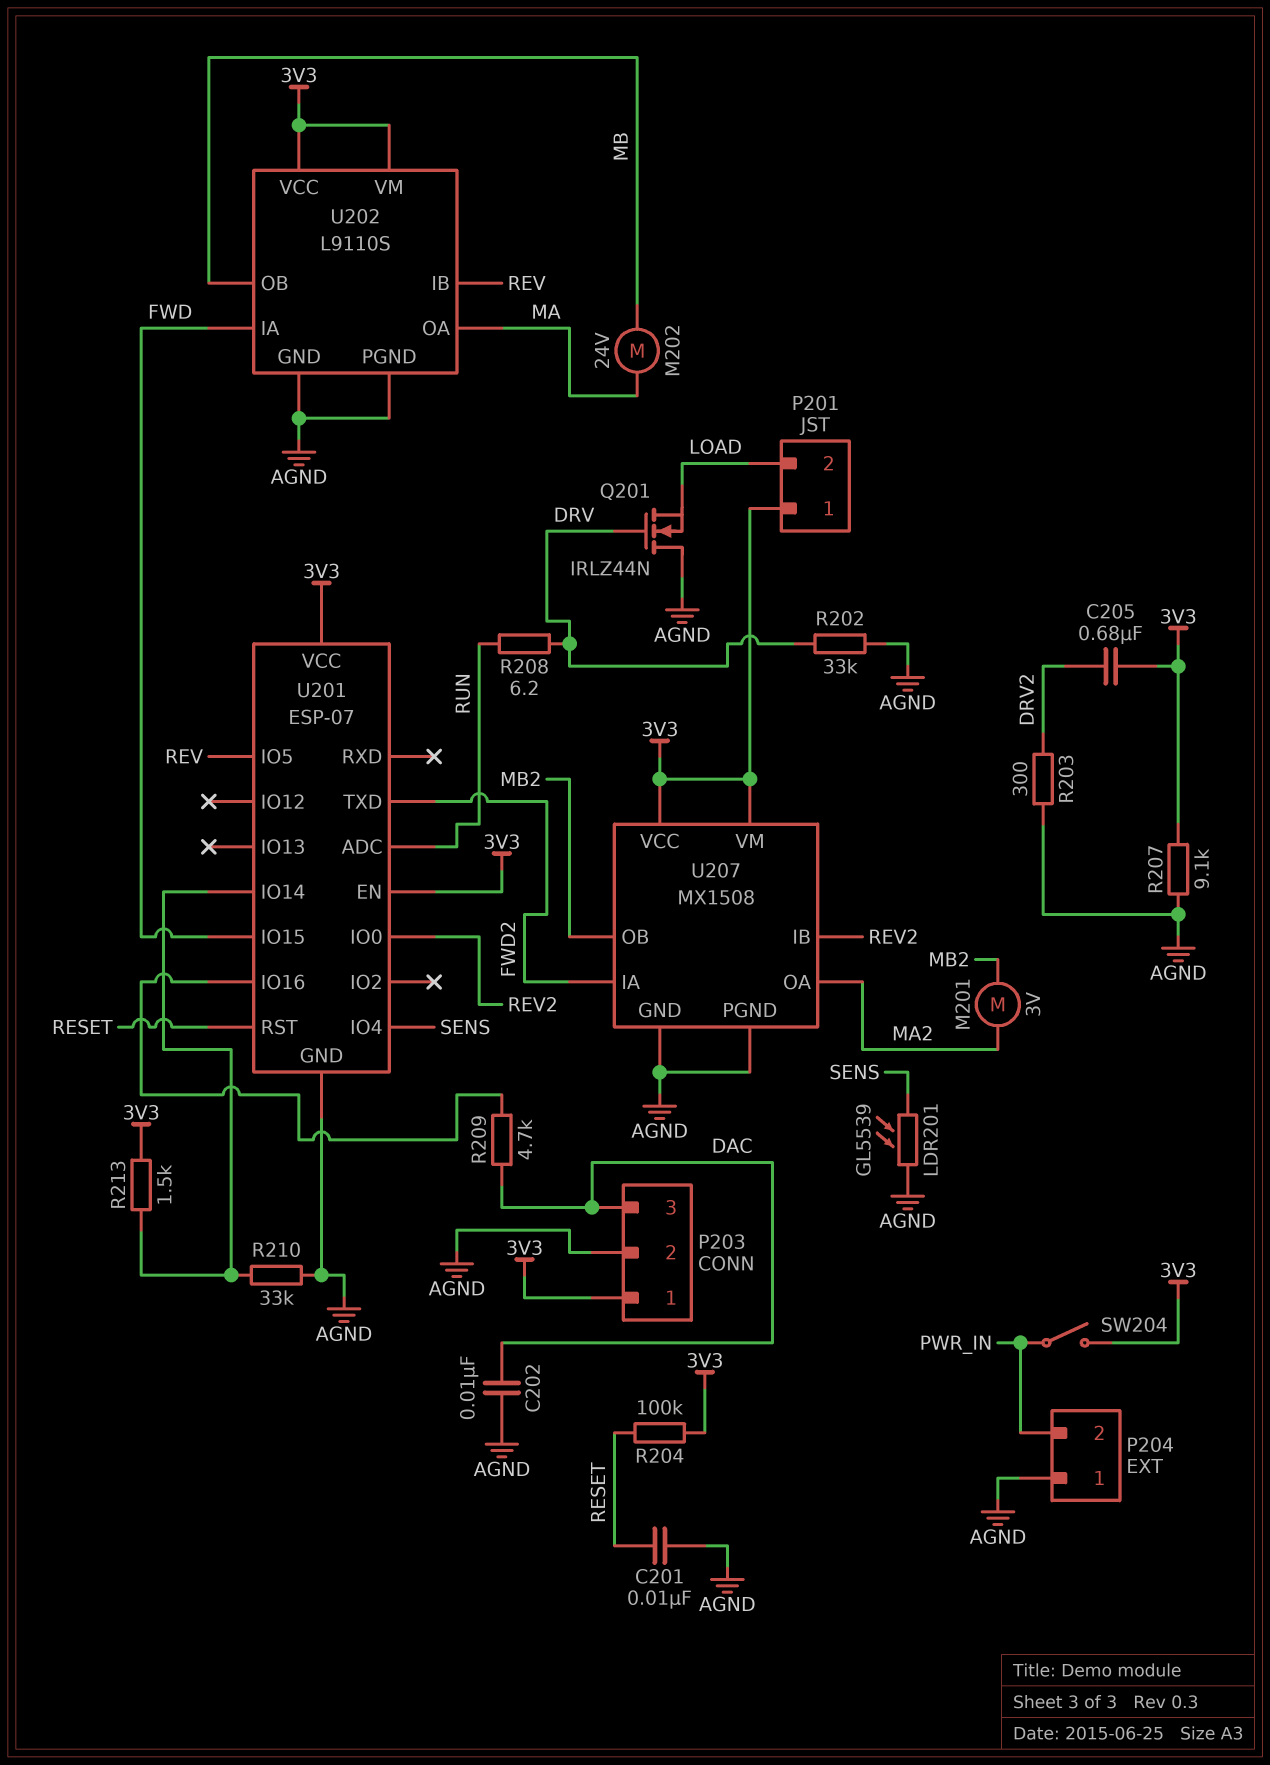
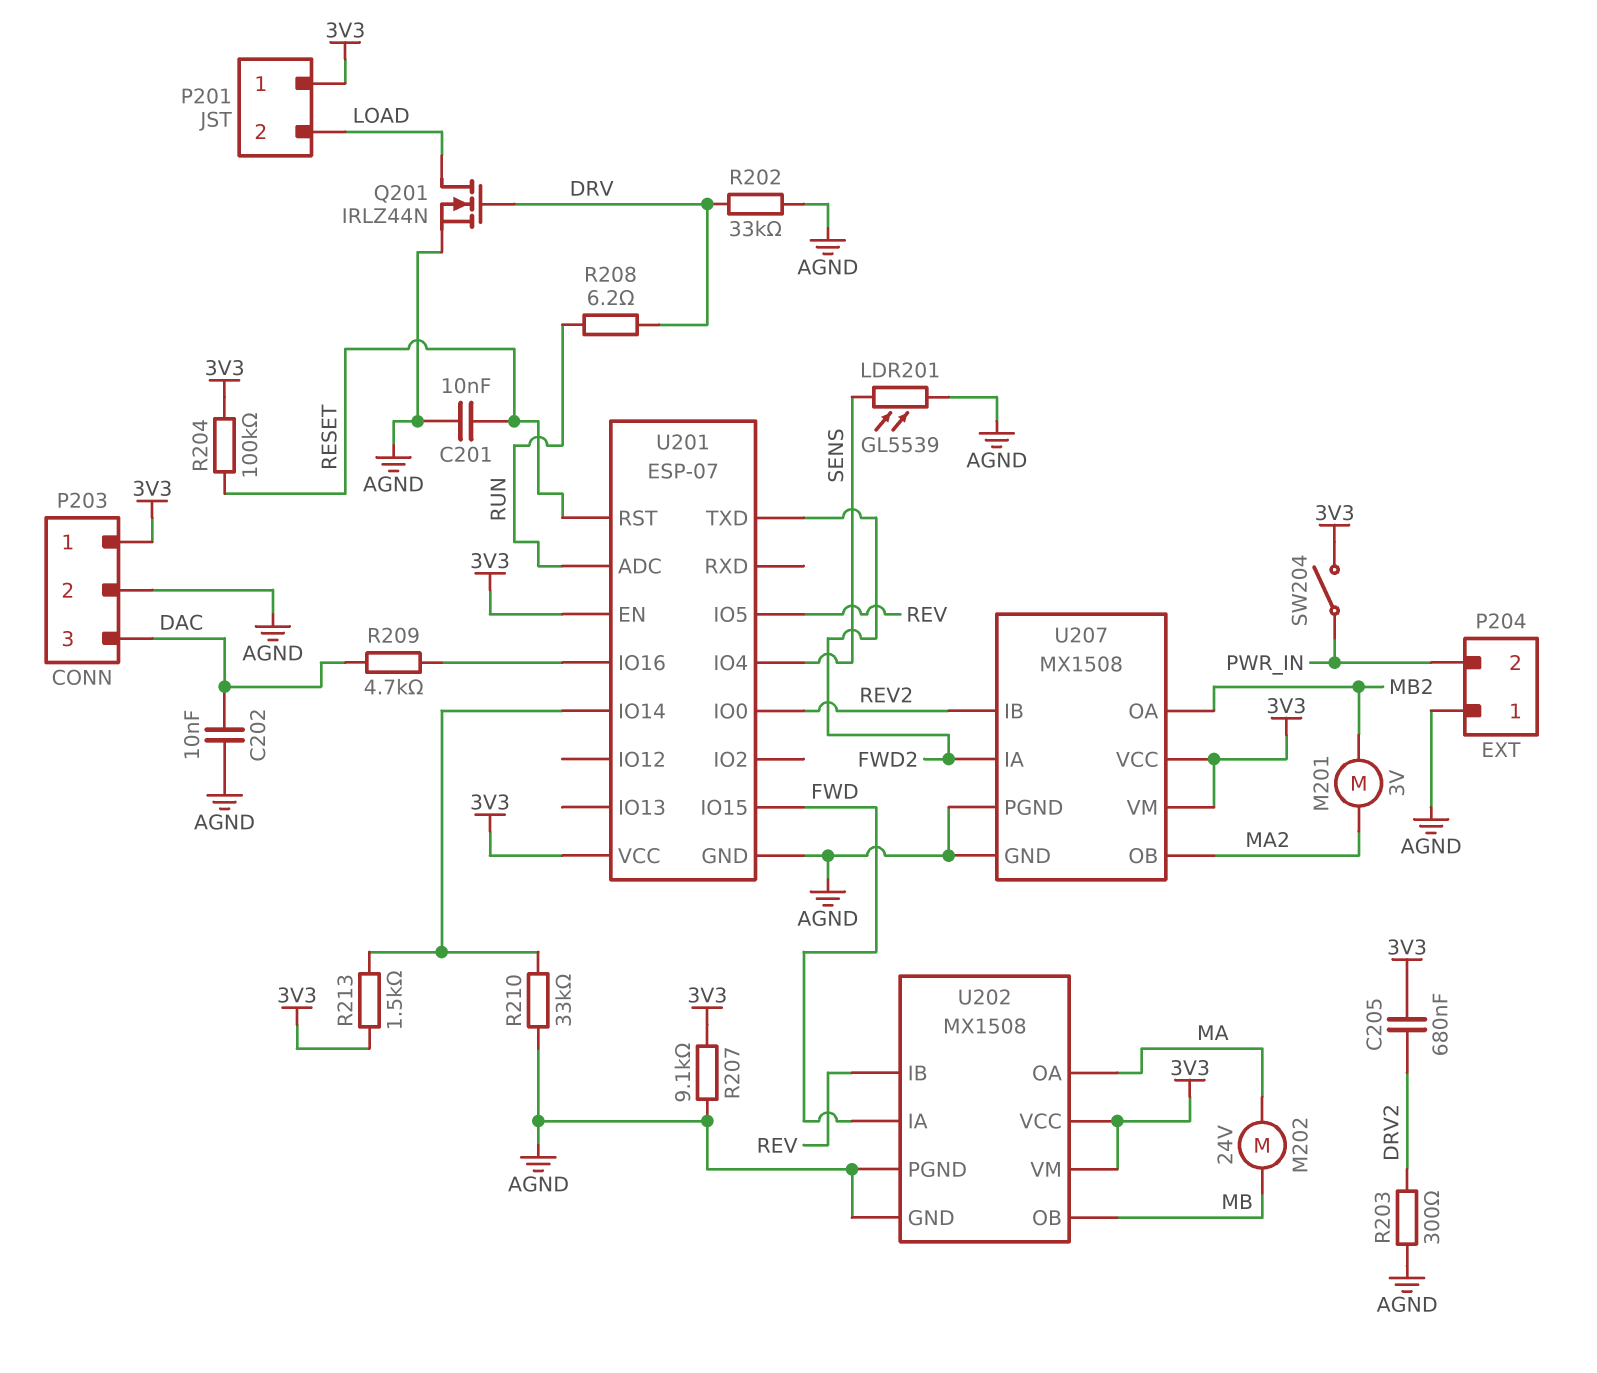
Q201: NMOS IRLZ44N (G DRV, D AGND, S LOAD) -> NMOS IRLZ44N (G DRV, D LOAD, S AGND)
U202: L9110S -> MX1508
U207 pin OA: MA2 -> MB2
U207 pin OB: MB2 -> MA2

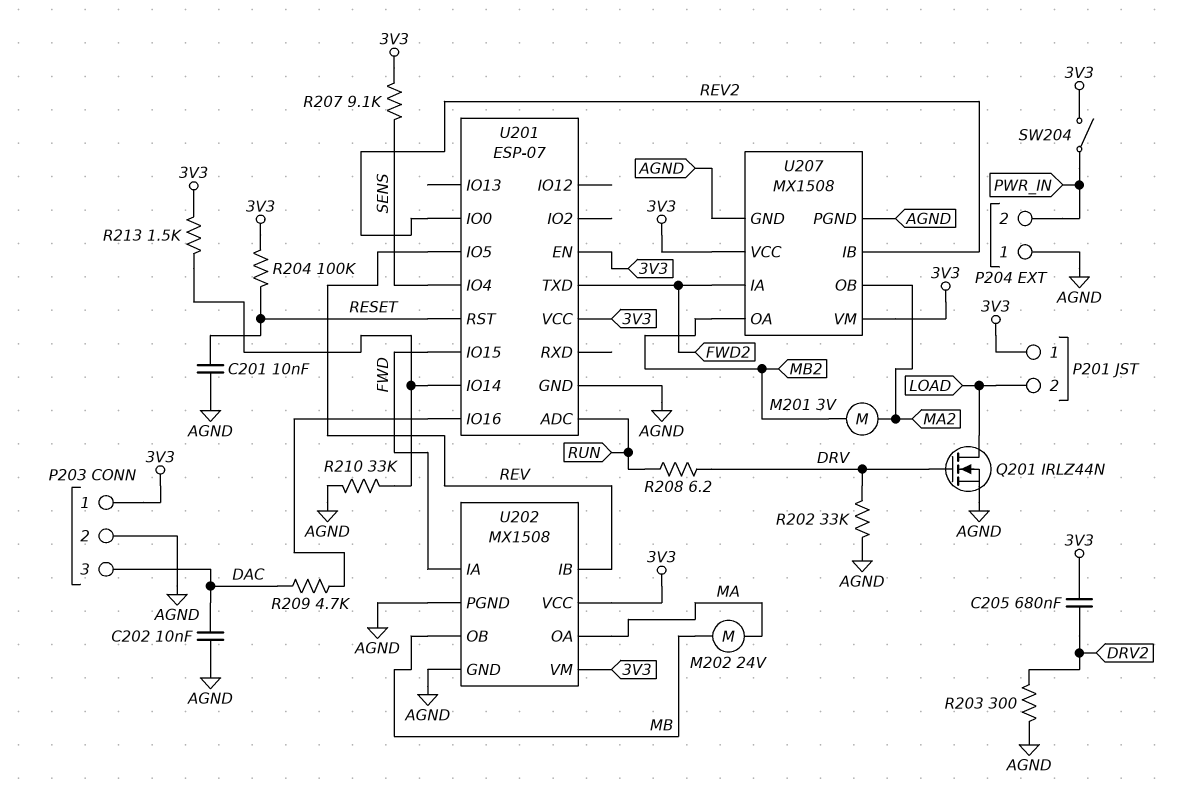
LDR201: GL5539 (AGND, SENS) -> none
R207: 9.1k (3V3, AGND) -> 9.1k (3V3, SENS)

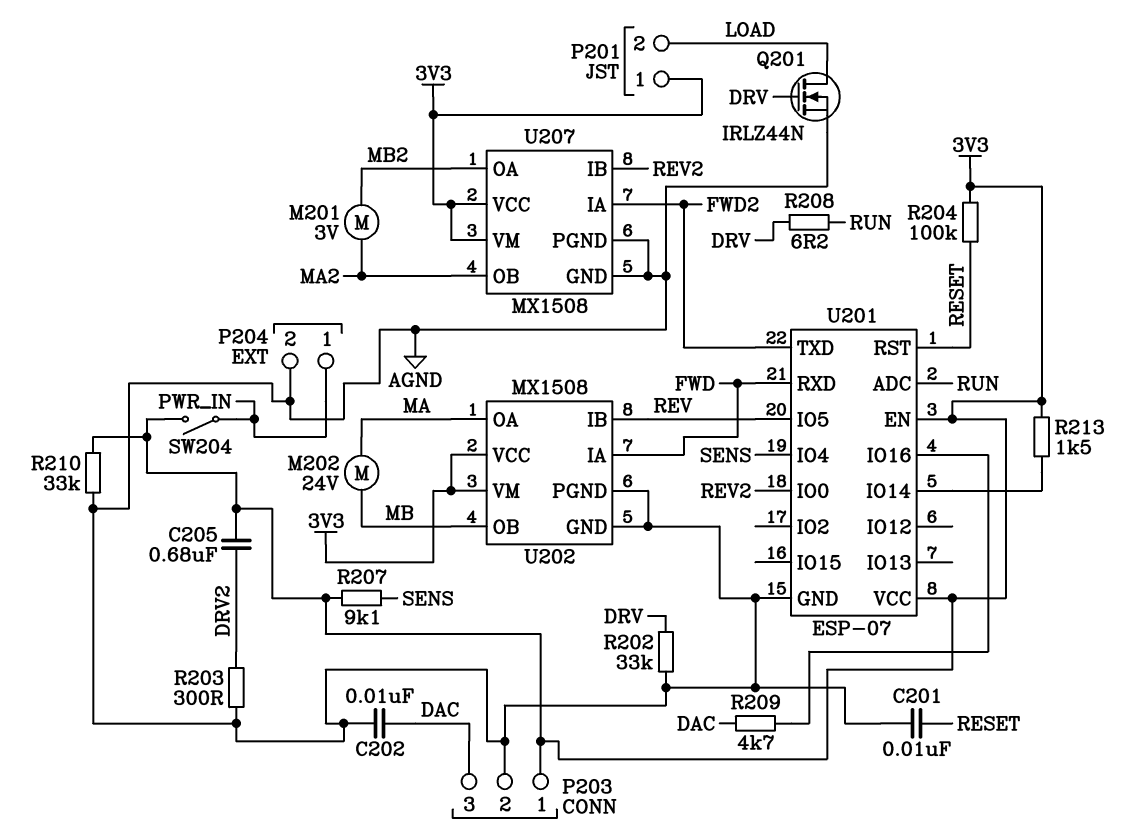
P204 pin 1: AGND -> PWR_IN
P204 pin 2: PWR_IN -> AGND
R210: 33k (AGND, U201/IO14) -> 33k (3V3, AGND)
U201 pin IO15: FWD -> none
U201 pin RXD: none -> FWD

